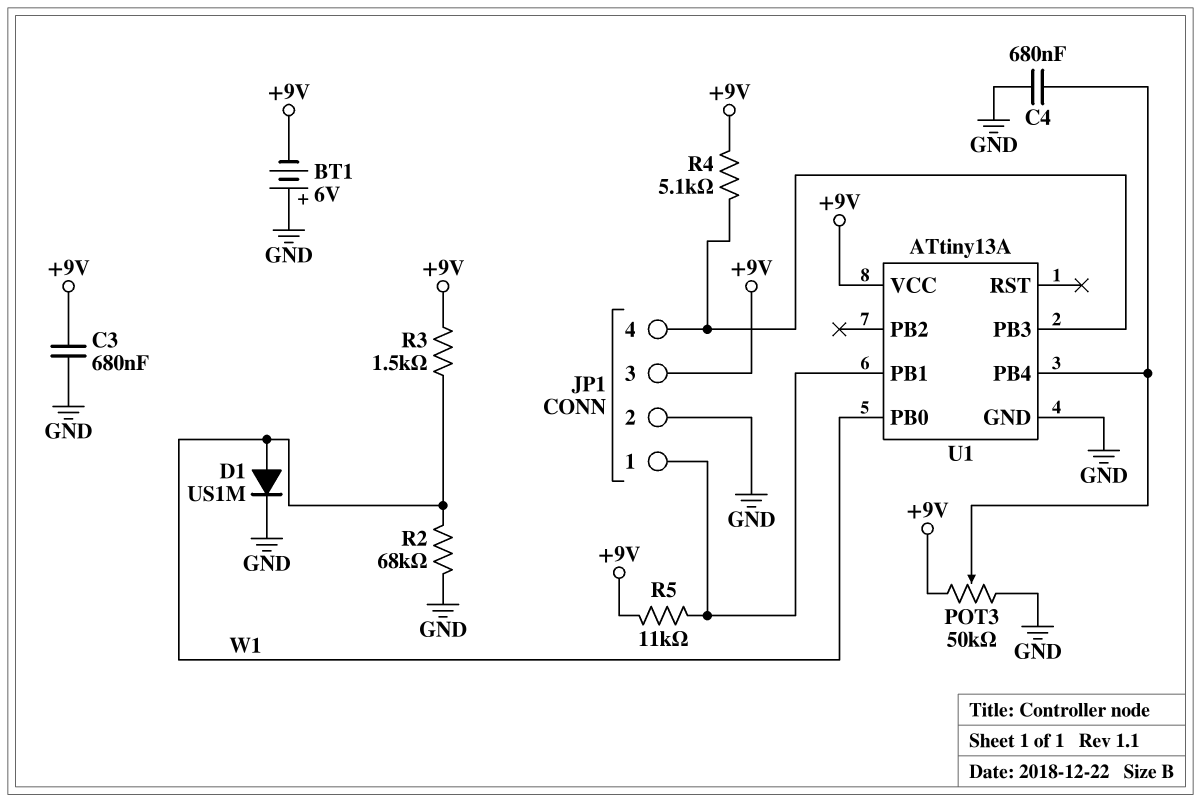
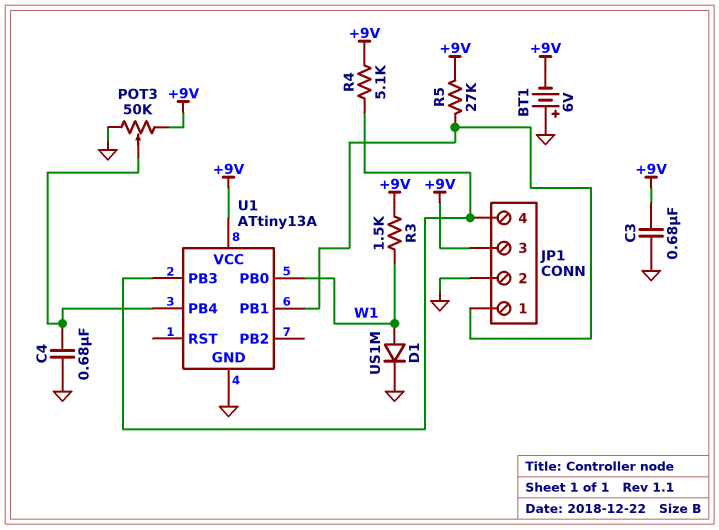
R2: 68k (GND, W1) -> none
R5: 11k (+9V, JP1/1) -> 27k (+9V, JP1/1)

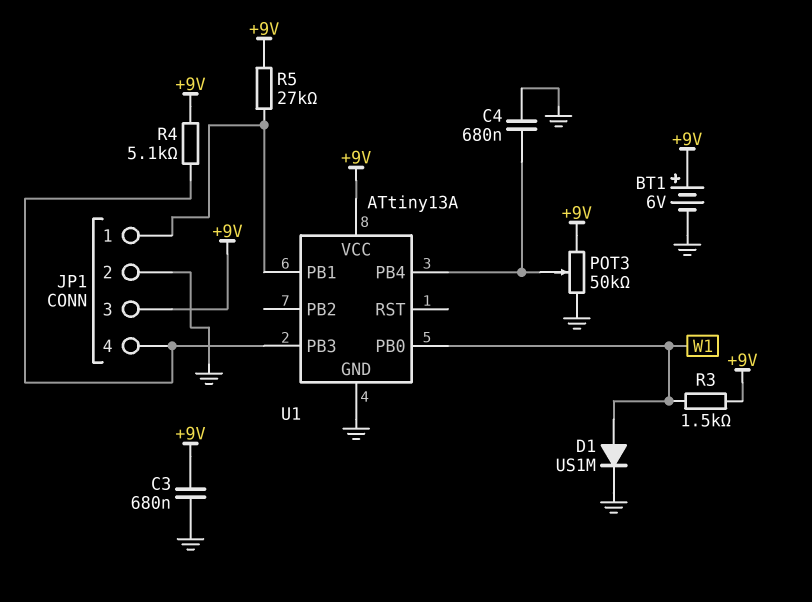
BT1: 6V (plus GND, minus +9V) -> 6V (plus +9V, minus GND)

